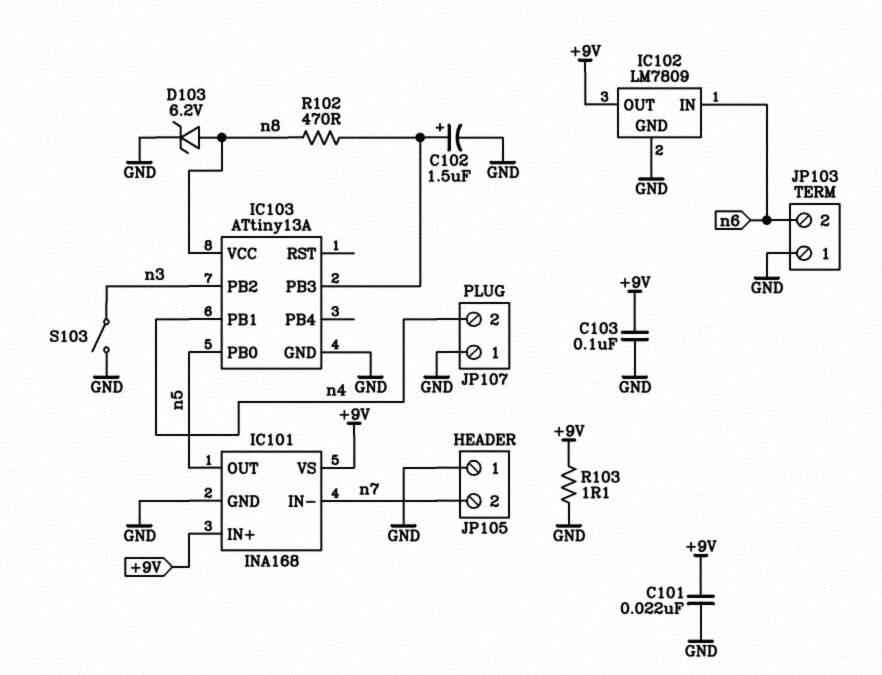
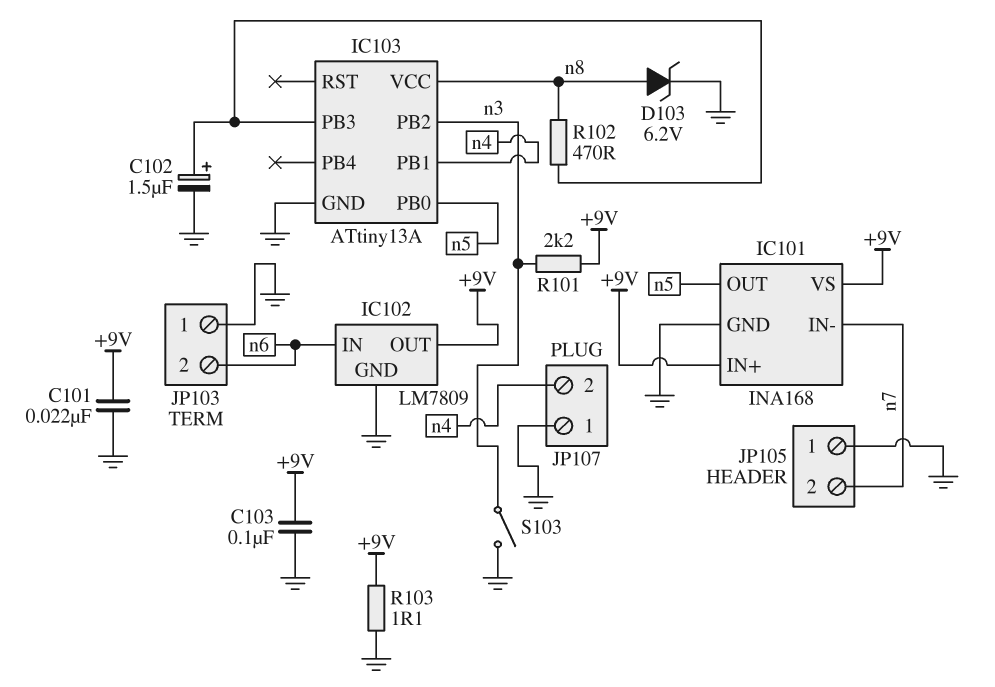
R101: none -> 2.2k (+9V, n3)

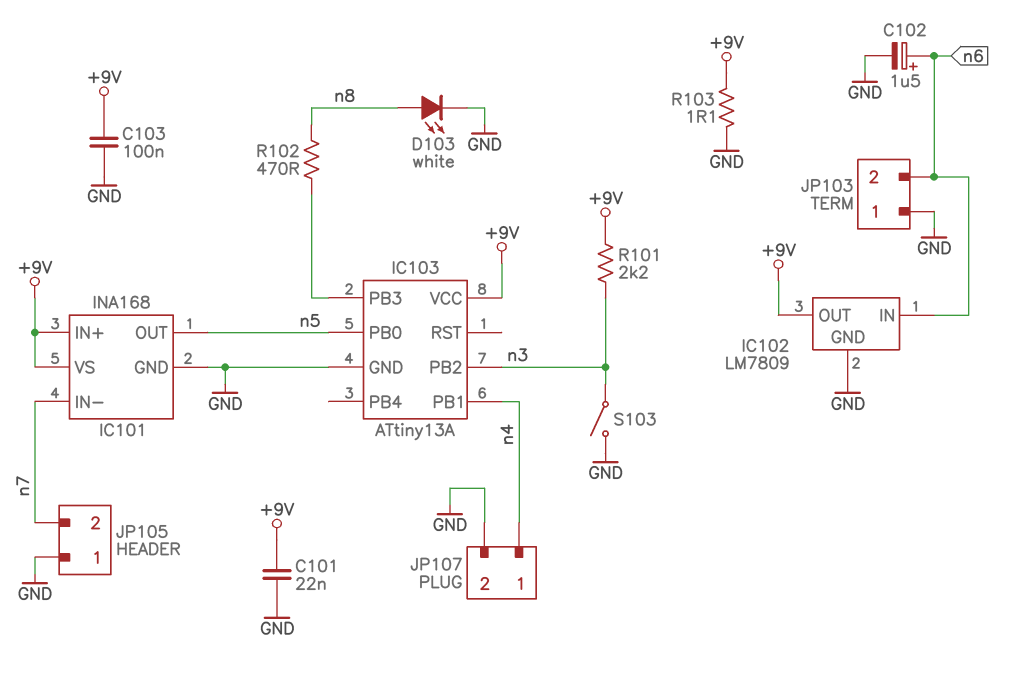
C102: 1.5uF (plus IC103/PB3, minus GND) -> 1.5uF (plus n6, minus GND)
D103: zener 6.2V (A n8, K GND) -> LED white (A n8, K GND)
IC103 pin VCC: n8 -> +9V
JP107 pin 1: GND -> n4
JP107 pin 2: n4 -> GND

